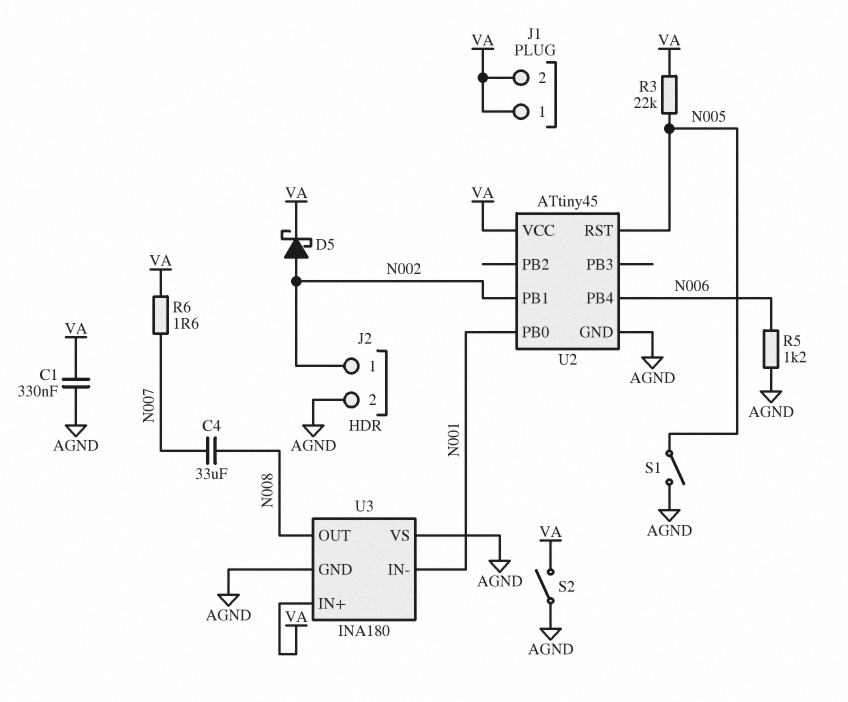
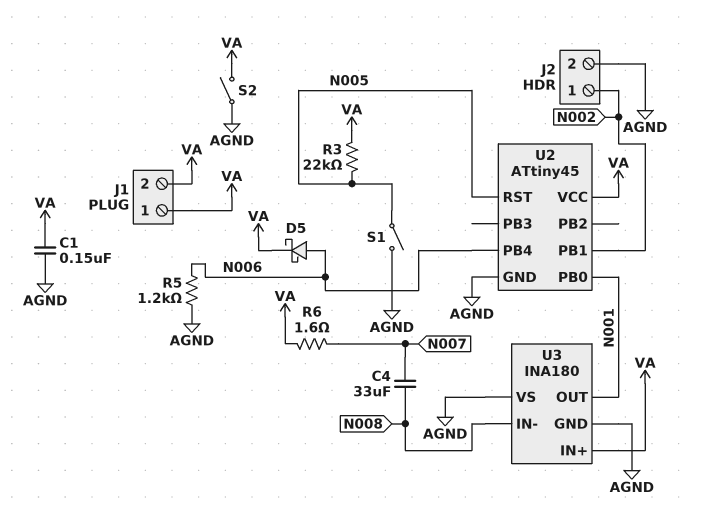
C1: 330nF (AGND, VA) -> 150nF (AGND, VA)
D5: schottky (A N002, K VA) -> schottky (A N006, K VA)
U3 pin IN-: N001 -> N008
U3 pin OUT: N008 -> N001

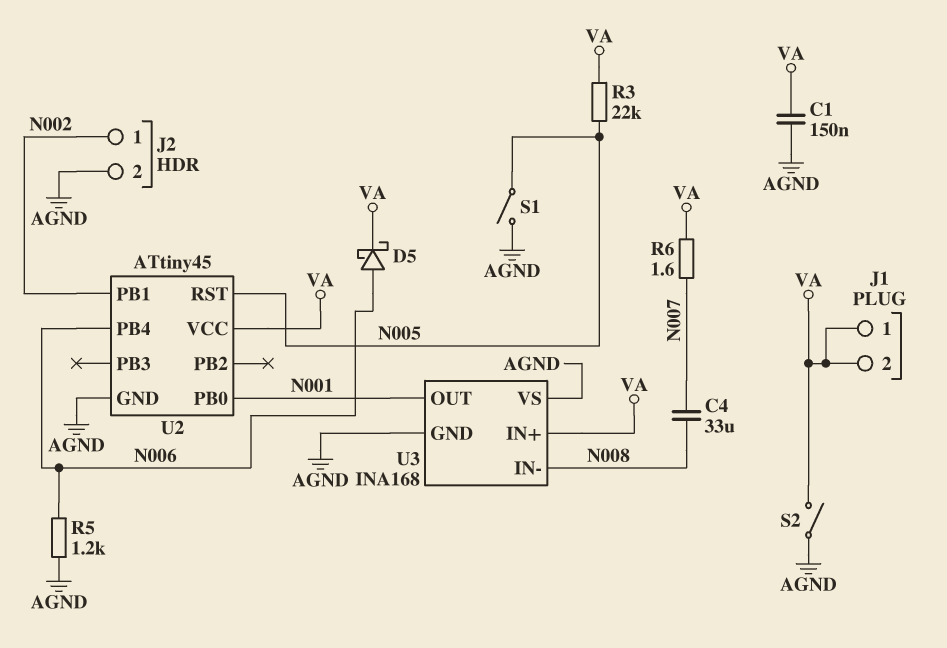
U3: INA180 -> INA168

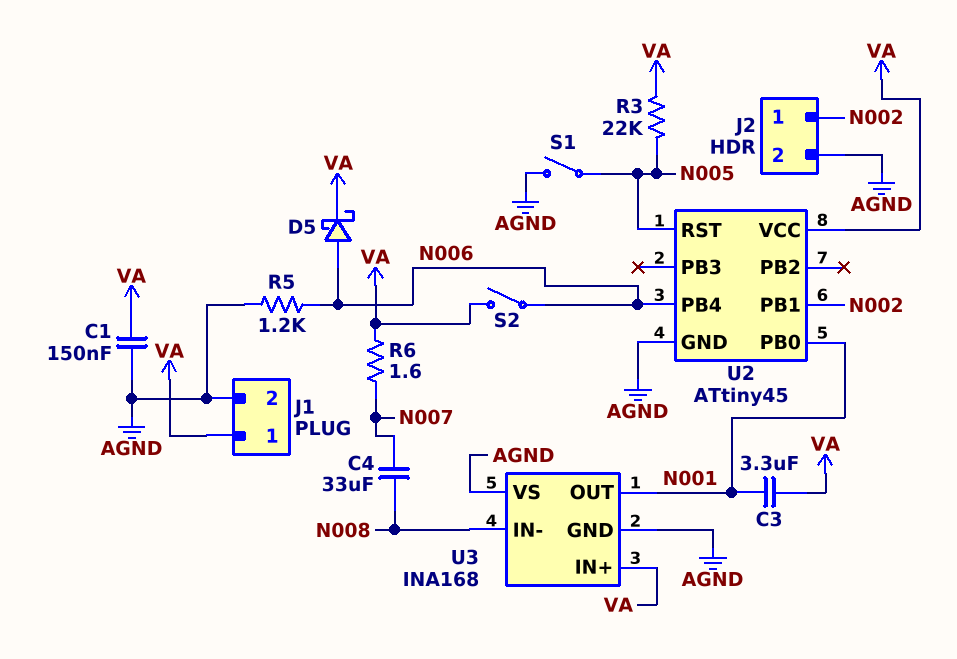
C3: none -> 3.3uF (N001, VA)
J1 pin 2: VA -> AGND
S2: switch (AGND, VA) -> switch (N006, VA)

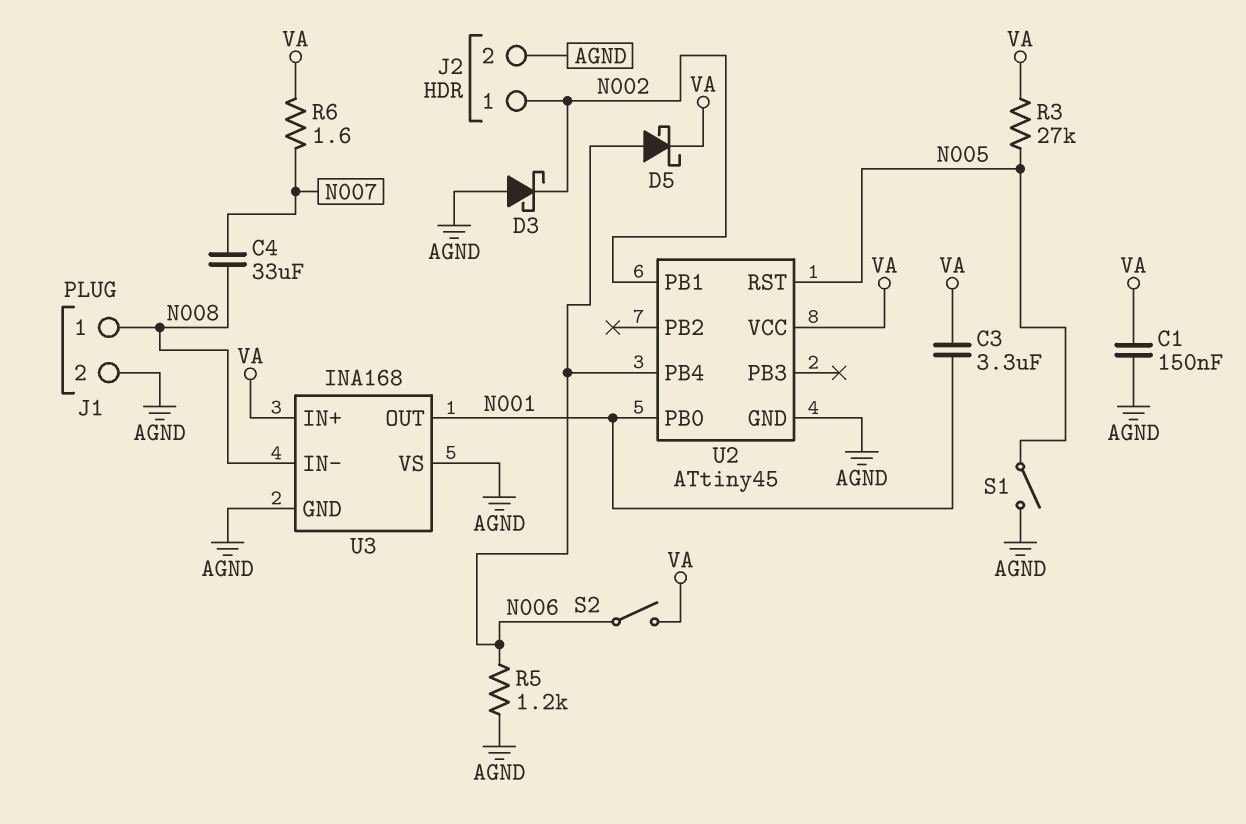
D3: none -> schottky (A AGND, K N002)
J1 pin 1: VA -> N008
R3: 22k (N005, VA) -> 27k (N005, VA)

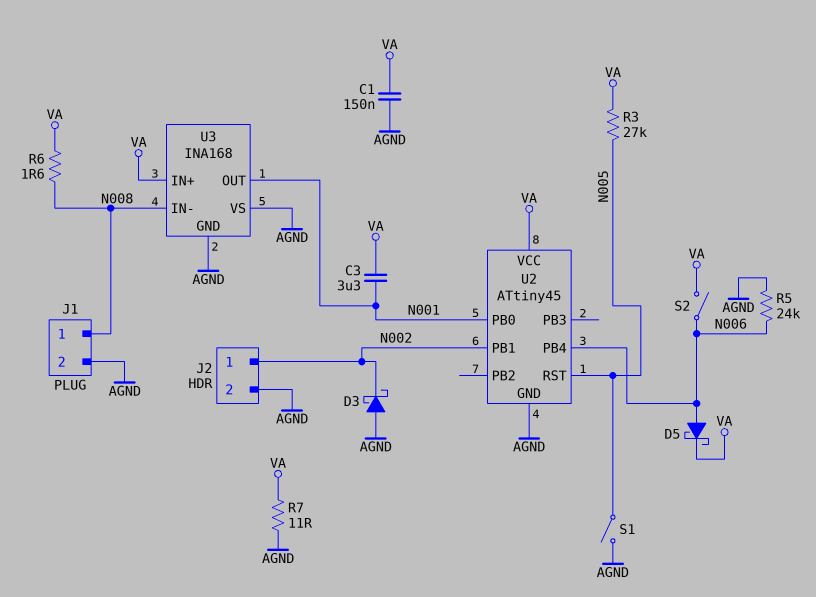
C4: 33uF (N007, N008) -> none
R5: 1.2k (AGND, N006) -> 24k (AGND, N006)
R6: 1.6 (N007, VA) -> 1.6 (N008, VA)
R7: none -> 11 (AGND, VA)

